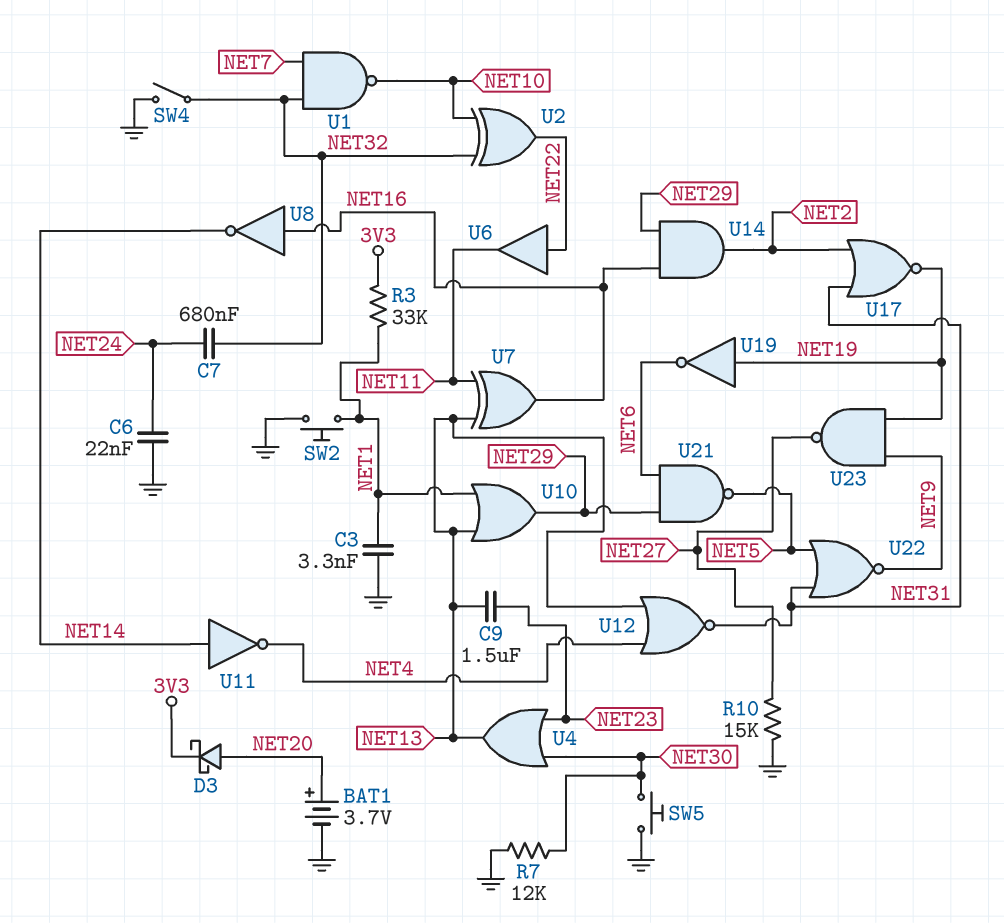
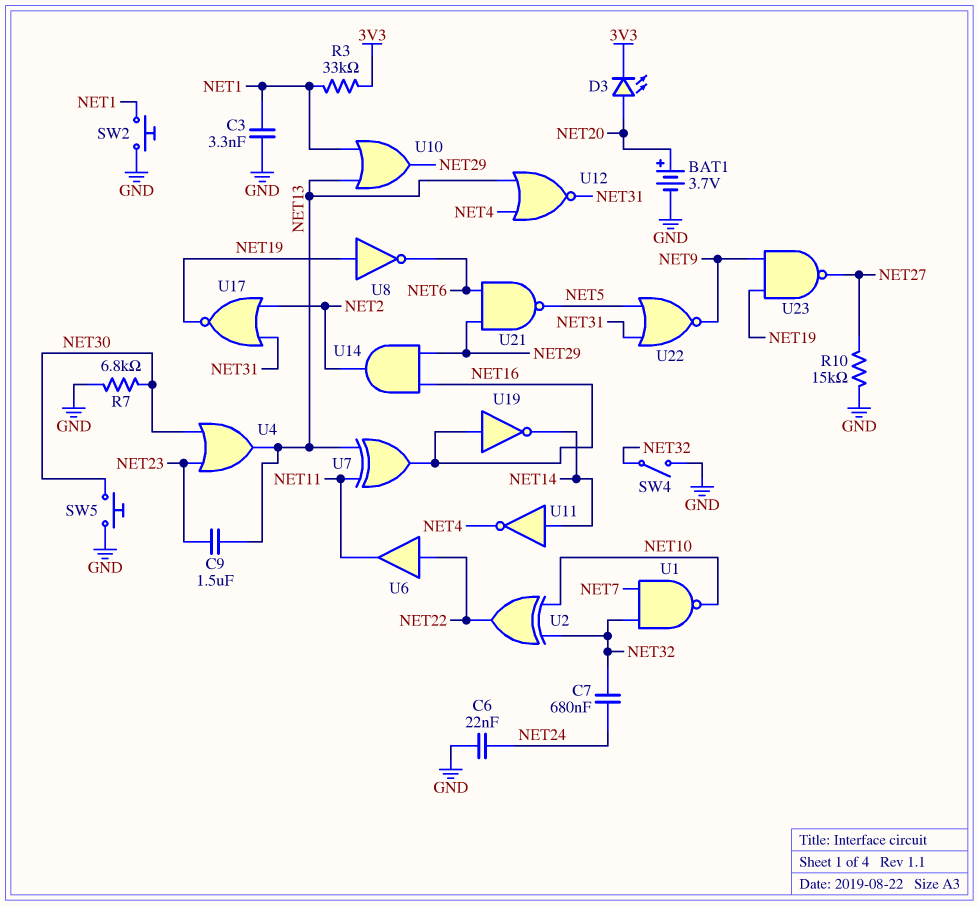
D3: schottky (A NET20, K 3V3) -> LED (A NET20, K 3V3)
R7: 12k (GND, NET30) -> 6.8k (GND, NET30)
U8: NOT (in NET16, out NET14) -> NOT (in NET19, out NET6)
U19: NOT (in NET19, out NET6) -> NOT (in NET16, out NET14)

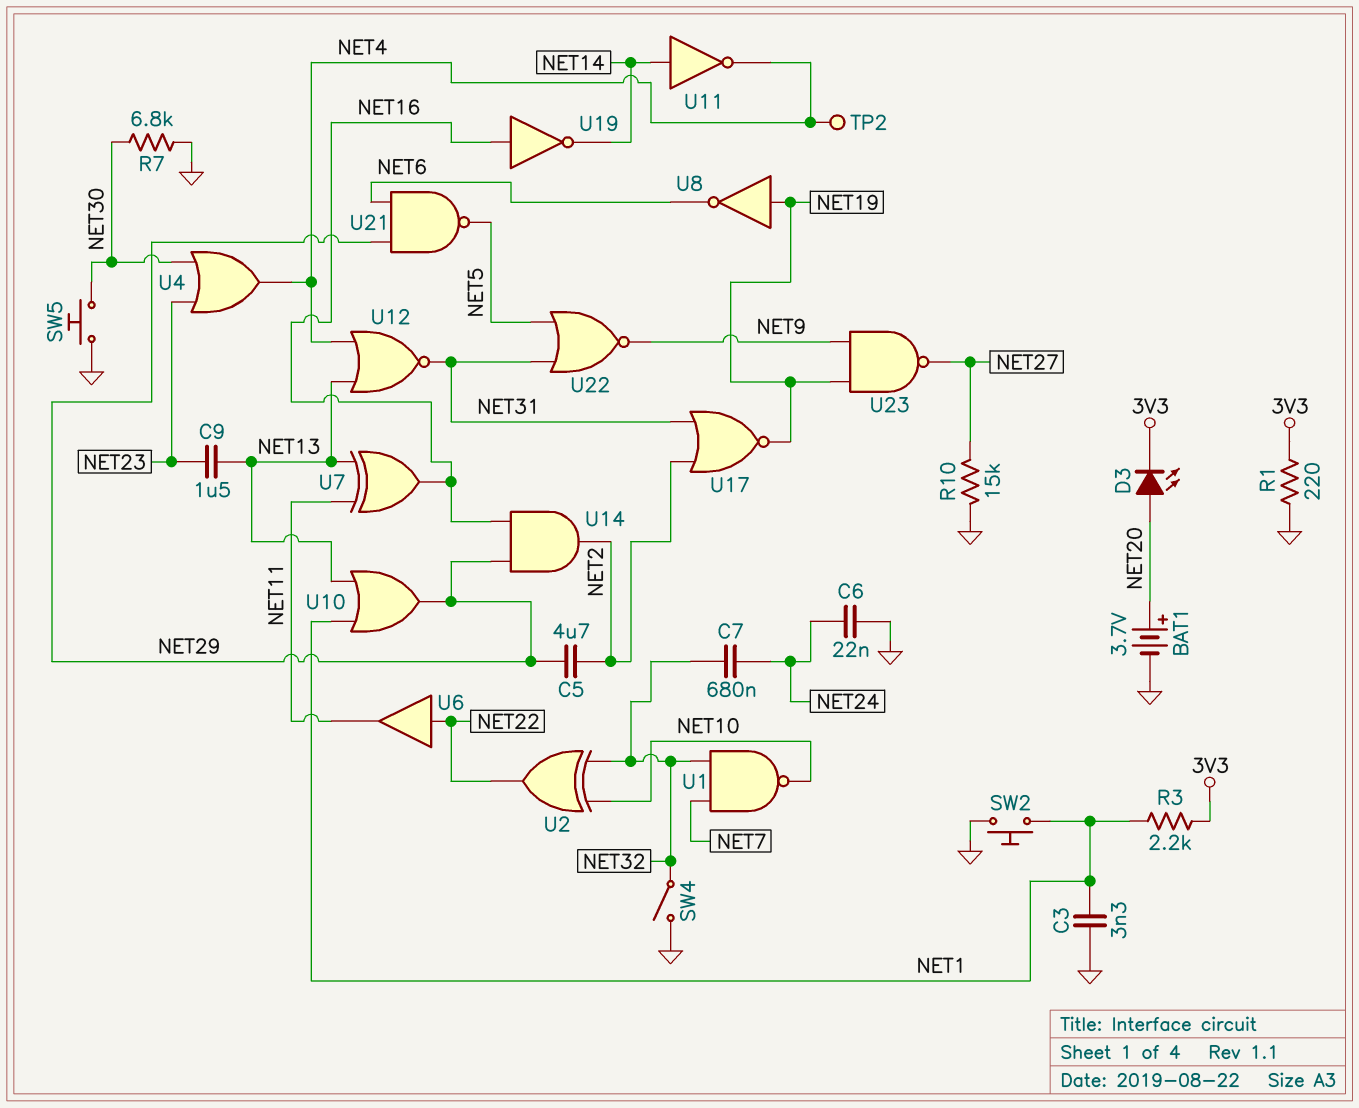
C5: none -> 4.7uF (NET2, NET29)
R1: none -> 220 (3V3, GND)
R3: 33k (3V3, NET1) -> 2.2k (3V3, NET1)
TP2: none -> test point (NET4)
U4: OR (in NET23, in NET30, out NET13) -> OR (in NET23, in NET30, out NET4)

